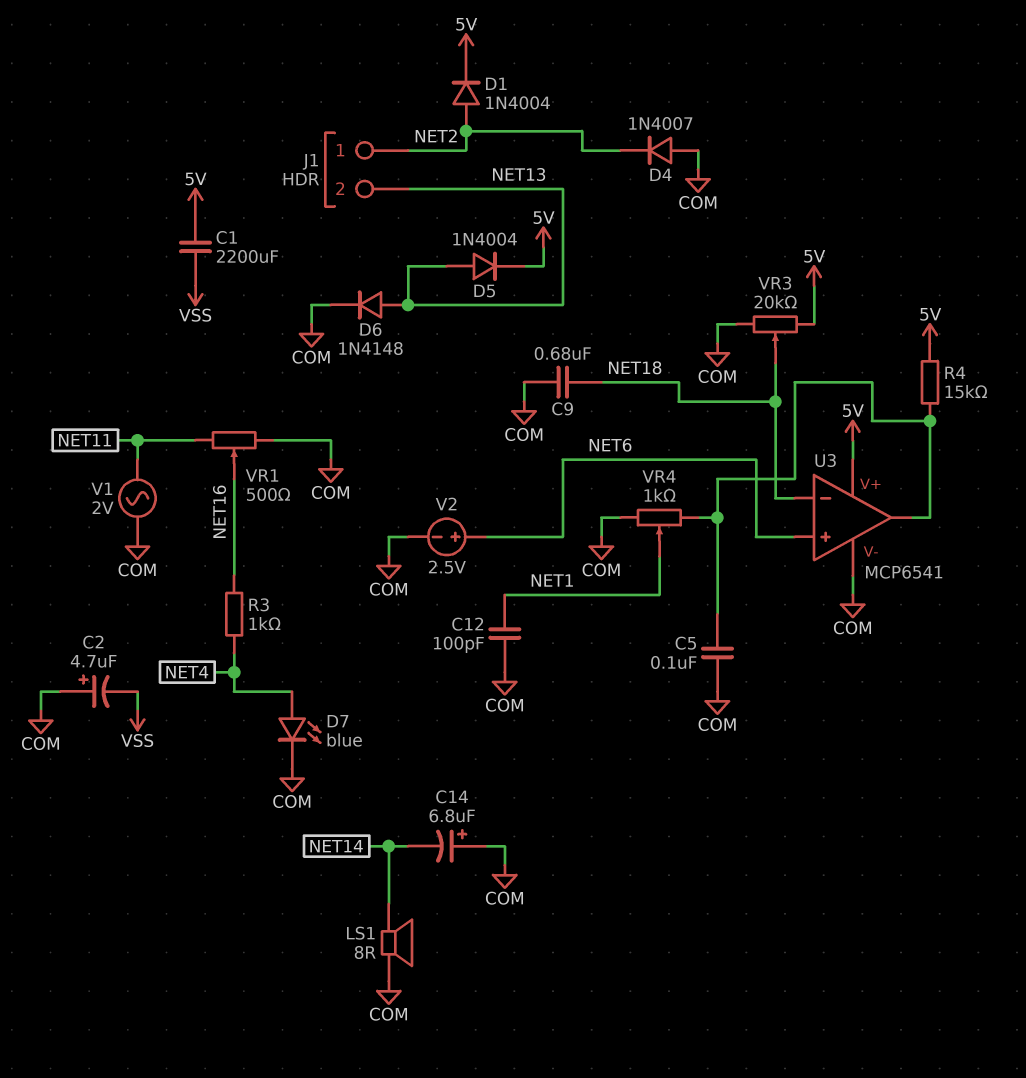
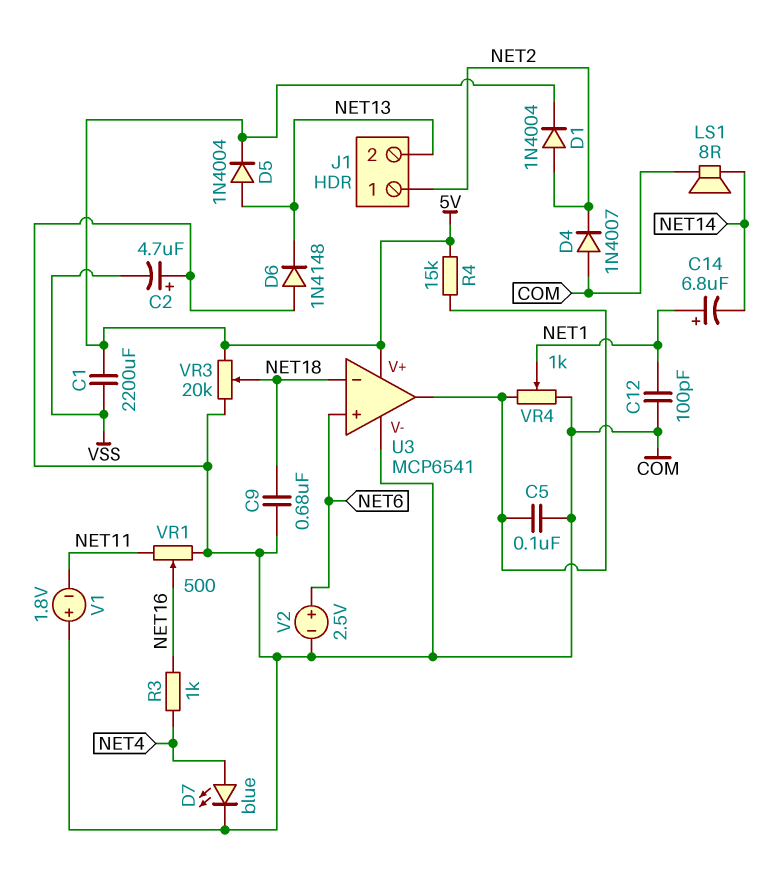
C14: 6.8uF (plus COM, minus NET14) -> 6.8uF (plus NET1, minus NET14)
D6: diode 1N4148 (A NET13, K COM) -> diode 1N4148 (A COM, K NET13)
V1: AC 2V (COM, NET11) -> 1.8V (plus COM, minus NET11)

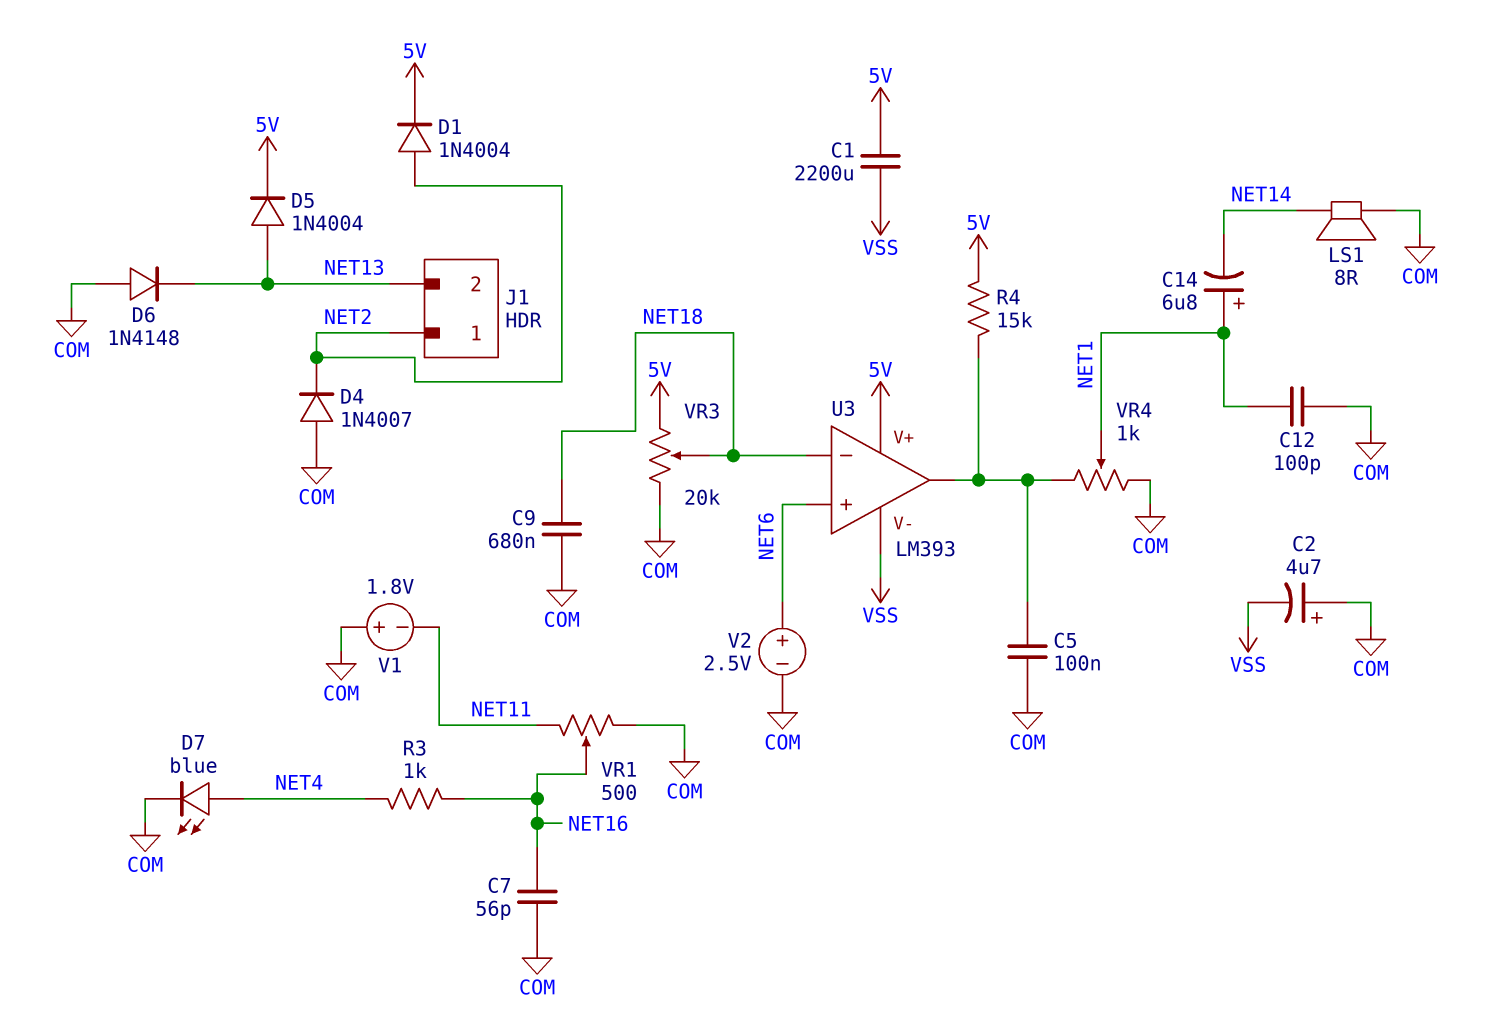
C7: none -> 56pF (COM, NET16)
U3: MCP6541 -> LM393
U3 pin V-: COM -> VSS

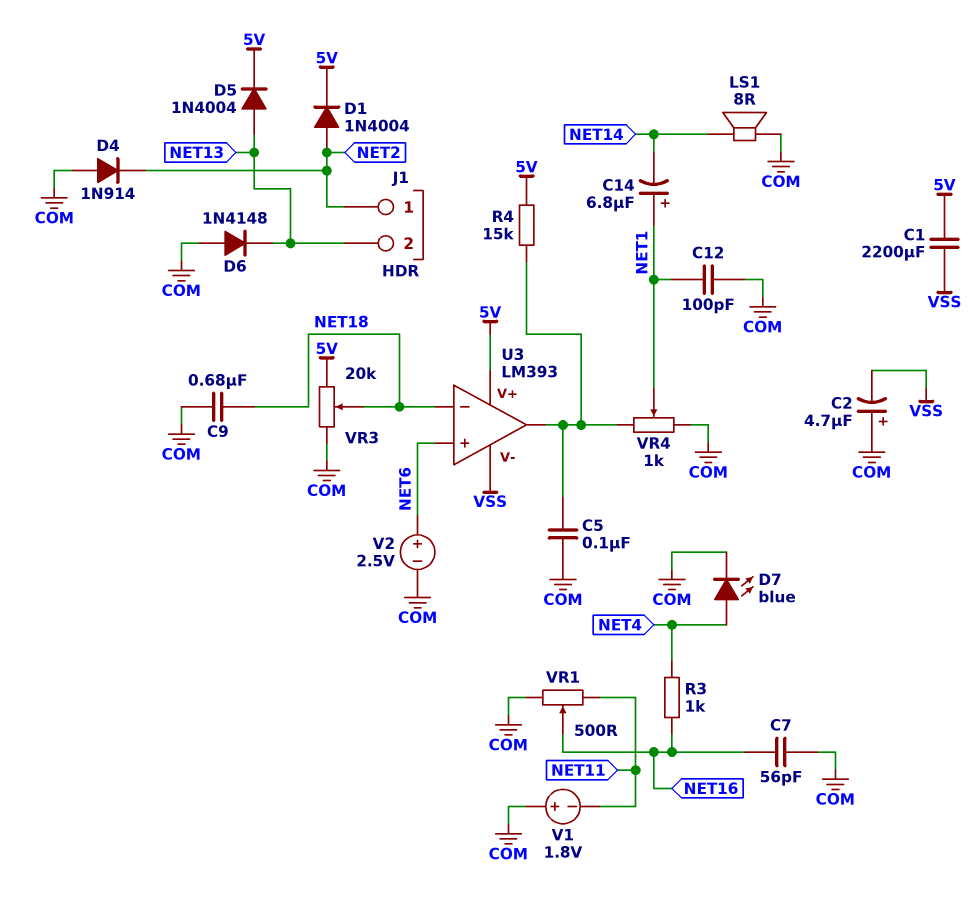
D4: diode 1N4007 (A COM, K NET2) -> diode 1N914 (A COM, K NET2)

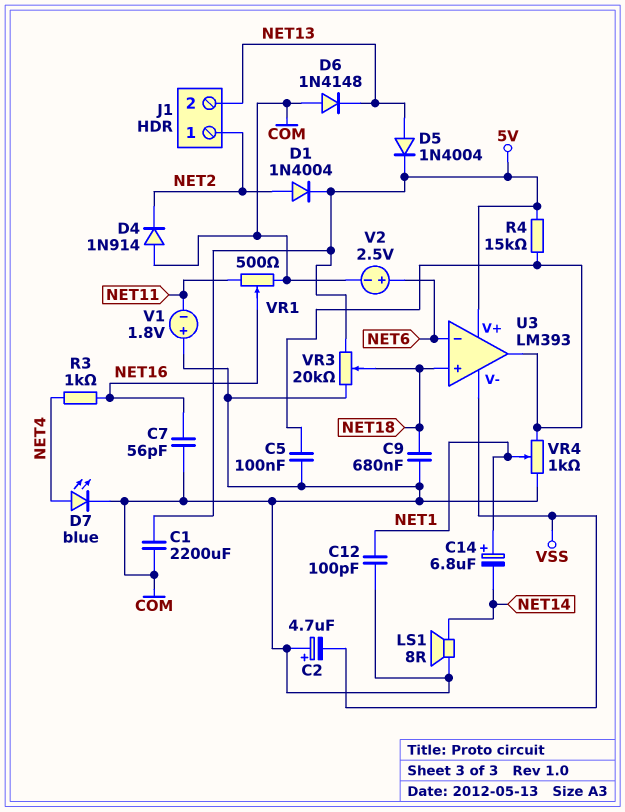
C1: 2200uF (5V, VSS) -> 2200uF (5V, COM)
U3 pin in+: NET6 -> NET18
U3 pin in-: NET18 -> NET6

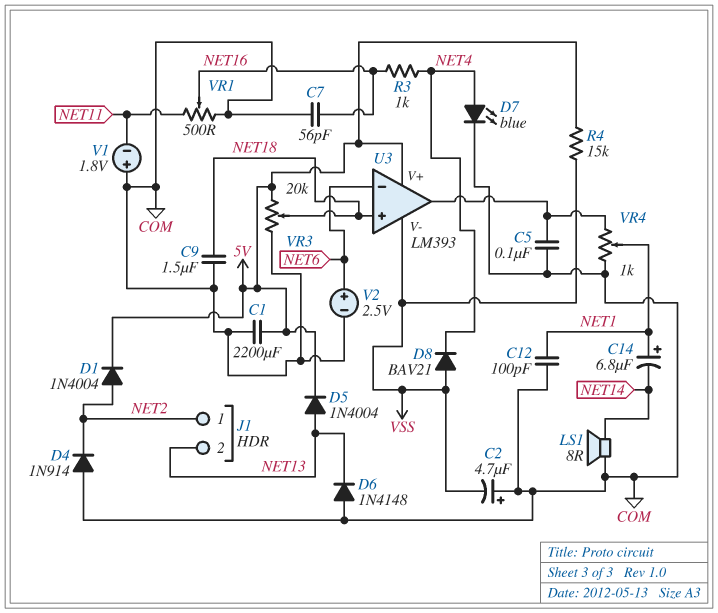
C9: 680nF (COM, NET18) -> 1.5uF (COM, NET18)
D8: none -> diode BAV21 (A VSS, K NET4)
R4: 15k (5V, U3/out) -> 15k (5V, VSS)

